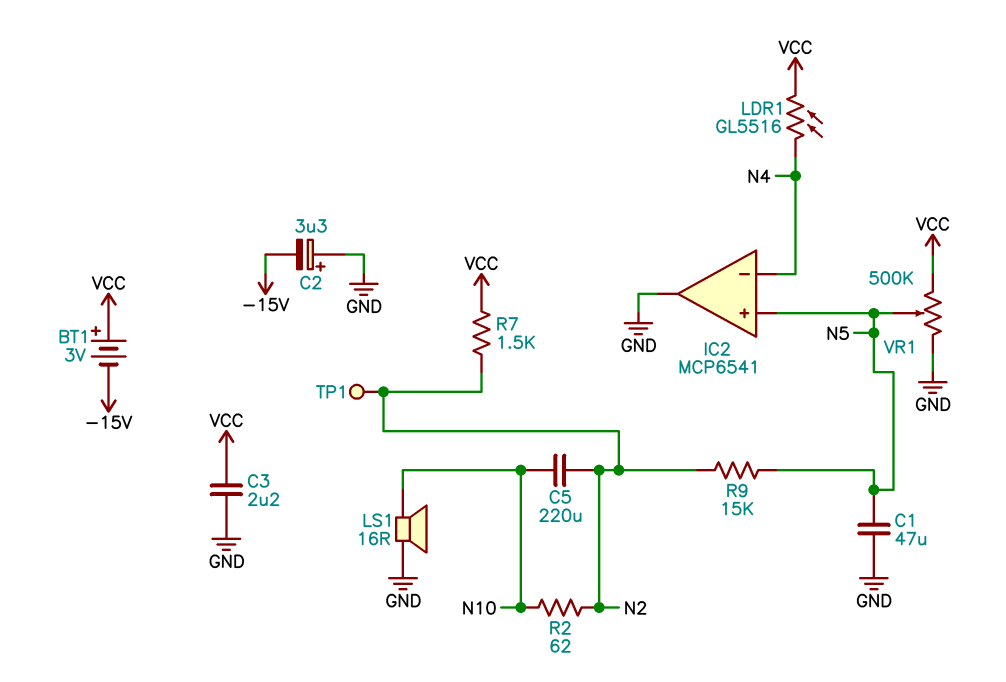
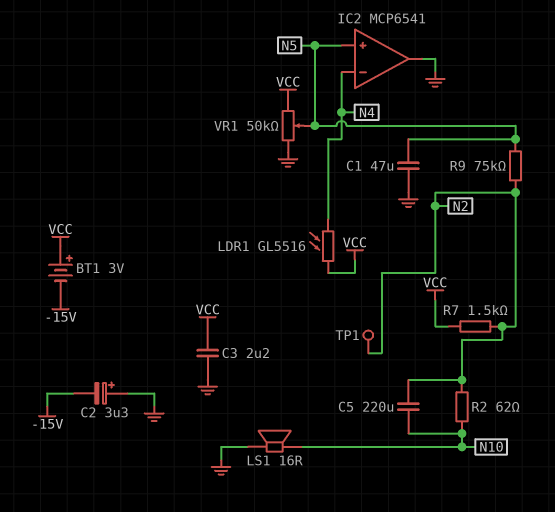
R9: 15k (N2, N5) -> 75k (N2, N5)
VR1: 500k (GND, VCC, wiper N5) -> 50k (GND, VCC, wiper N5)

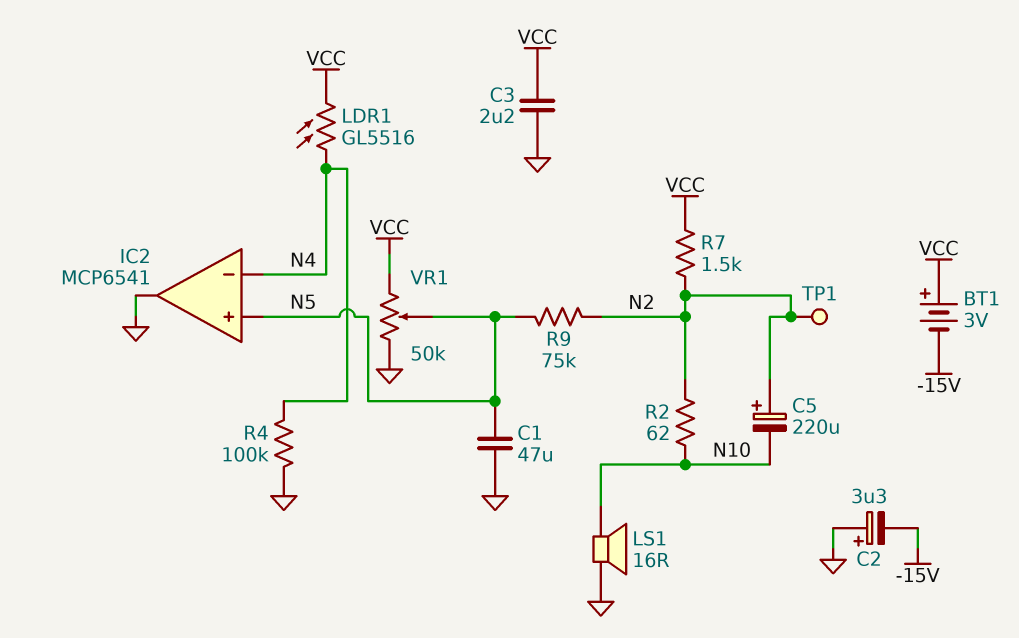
C5: 220uF (N2, N10) -> 220uF (plus N2, minus N10)
R4: none -> 100k (GND, N4)

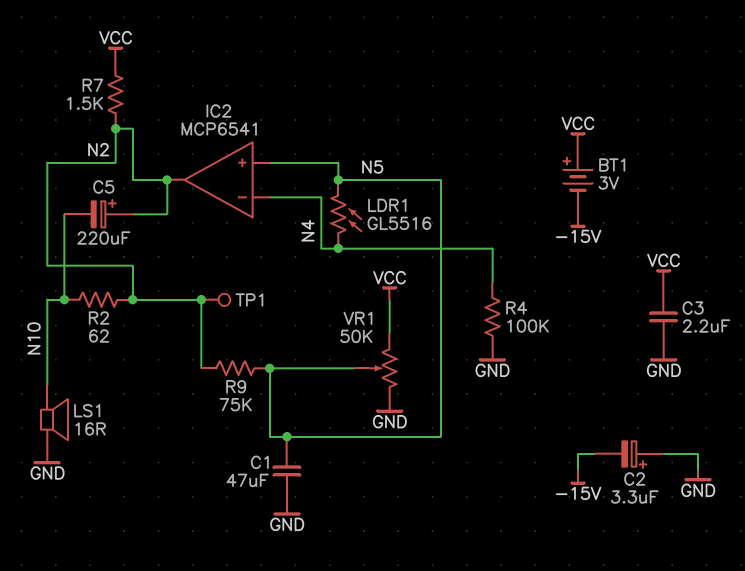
IC2 pin out: GND -> N2
LDR1: GL5516 (N4, VCC) -> GL5516 (N4, N5)

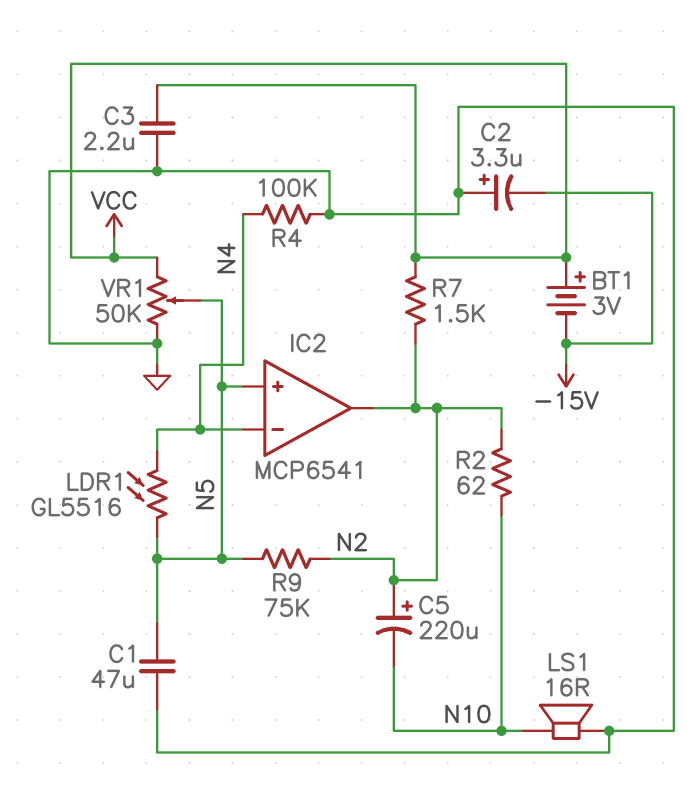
TP1: test point (N2) -> none

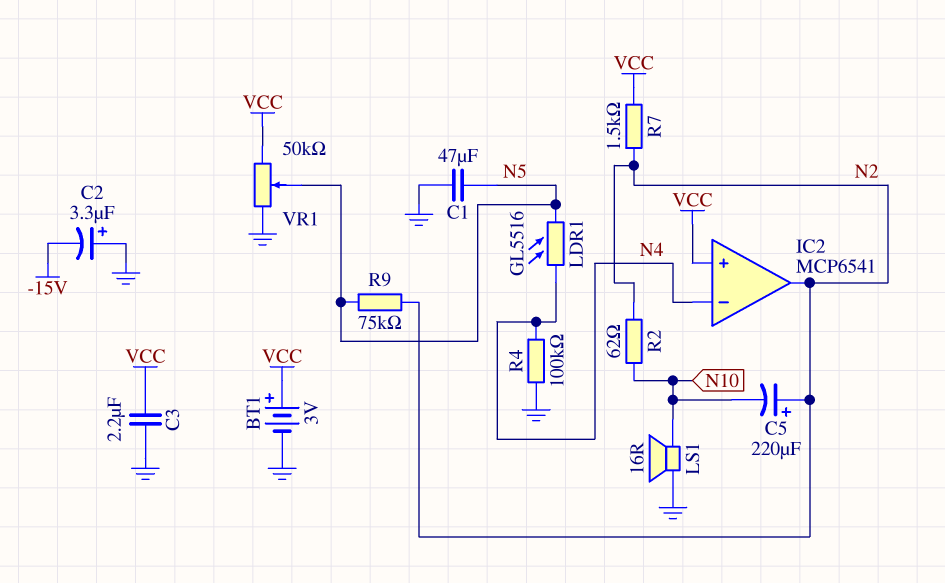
BT1: 3V (plus VCC, minus -15V) -> 3V (plus VCC, minus GND)
IC2 pin in+: N5 -> VCC

